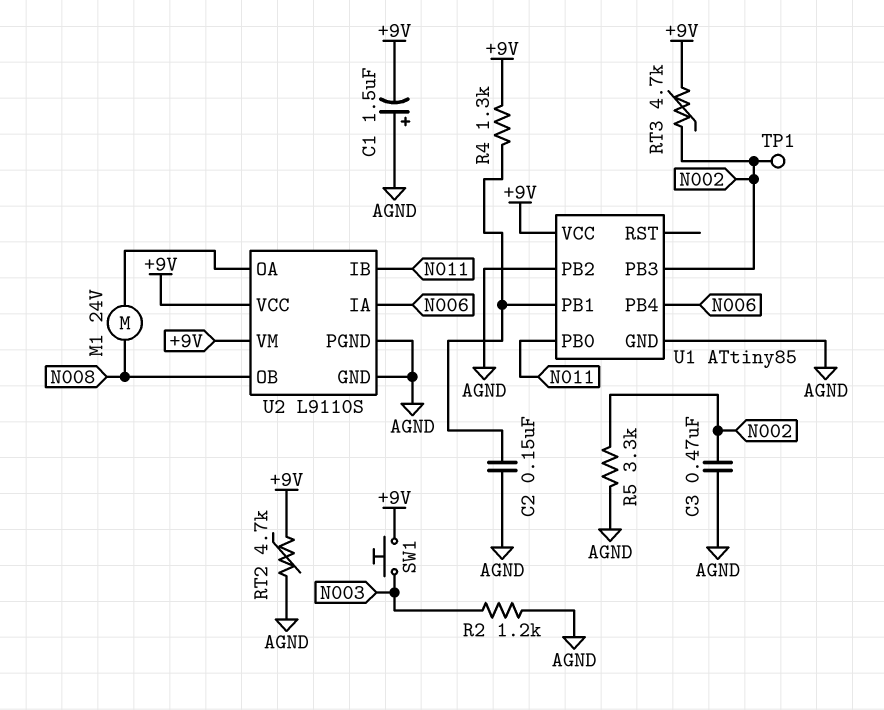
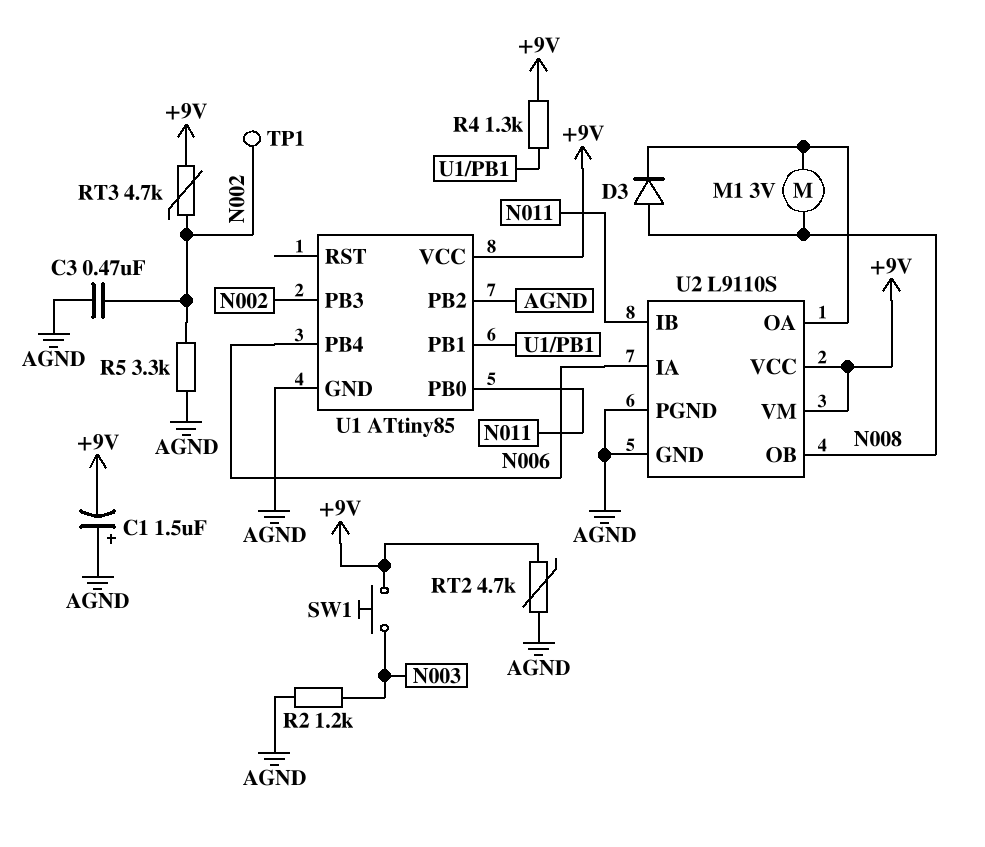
C2: 150nF (AGND, U1/PB1) -> none
D3: none -> diode (A N008, K U2/OA)
M1: motor 24V (N008, U2/OA) -> motor 3V (N008, U2/OA)

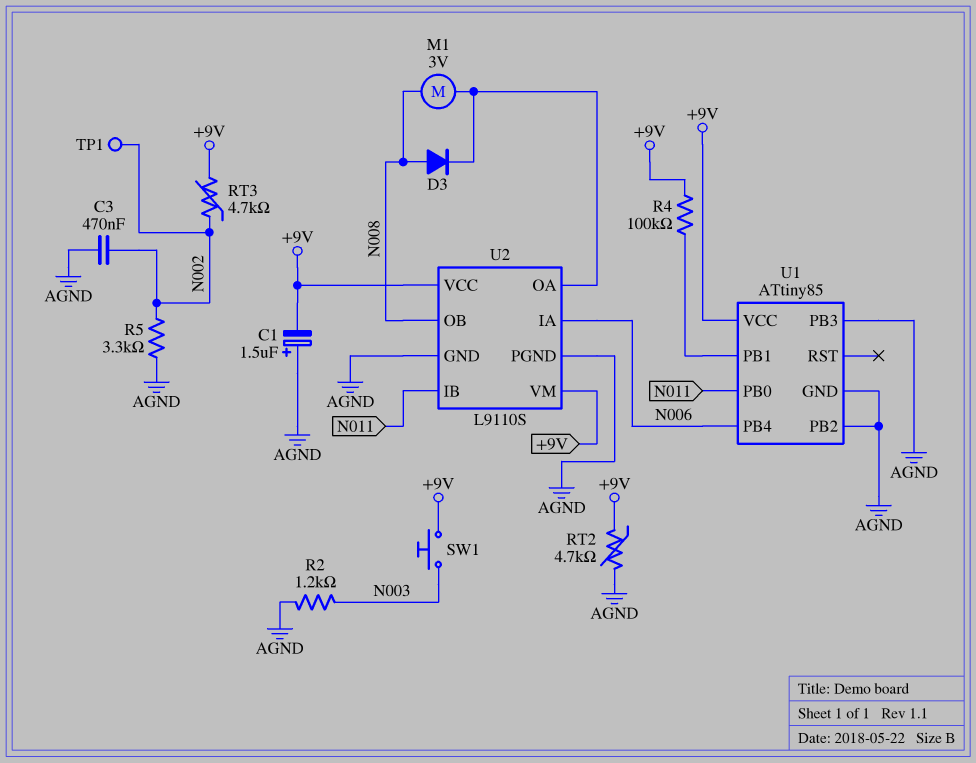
R4: 1.3k (+9V, U1/PB1) -> 100k (+9V, U1/PB1)
U1 pin PB3: N002 -> AGND

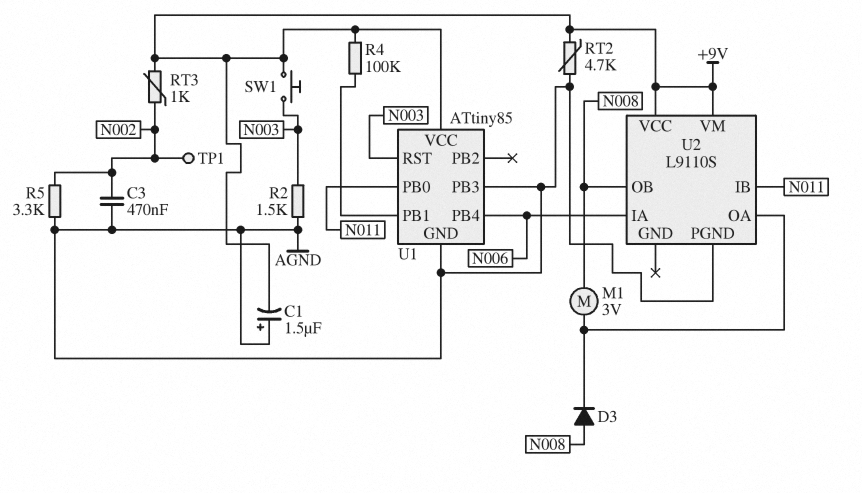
R2: 1.2k (AGND, N003) -> 1.5k (AGND, N003)
RT3: 4.7k (+9V, N002) -> 1k (+9V, N002)
U1 pin PB2: AGND -> none
U1 pin RST: none -> N003
U2 pin GND: AGND -> none

